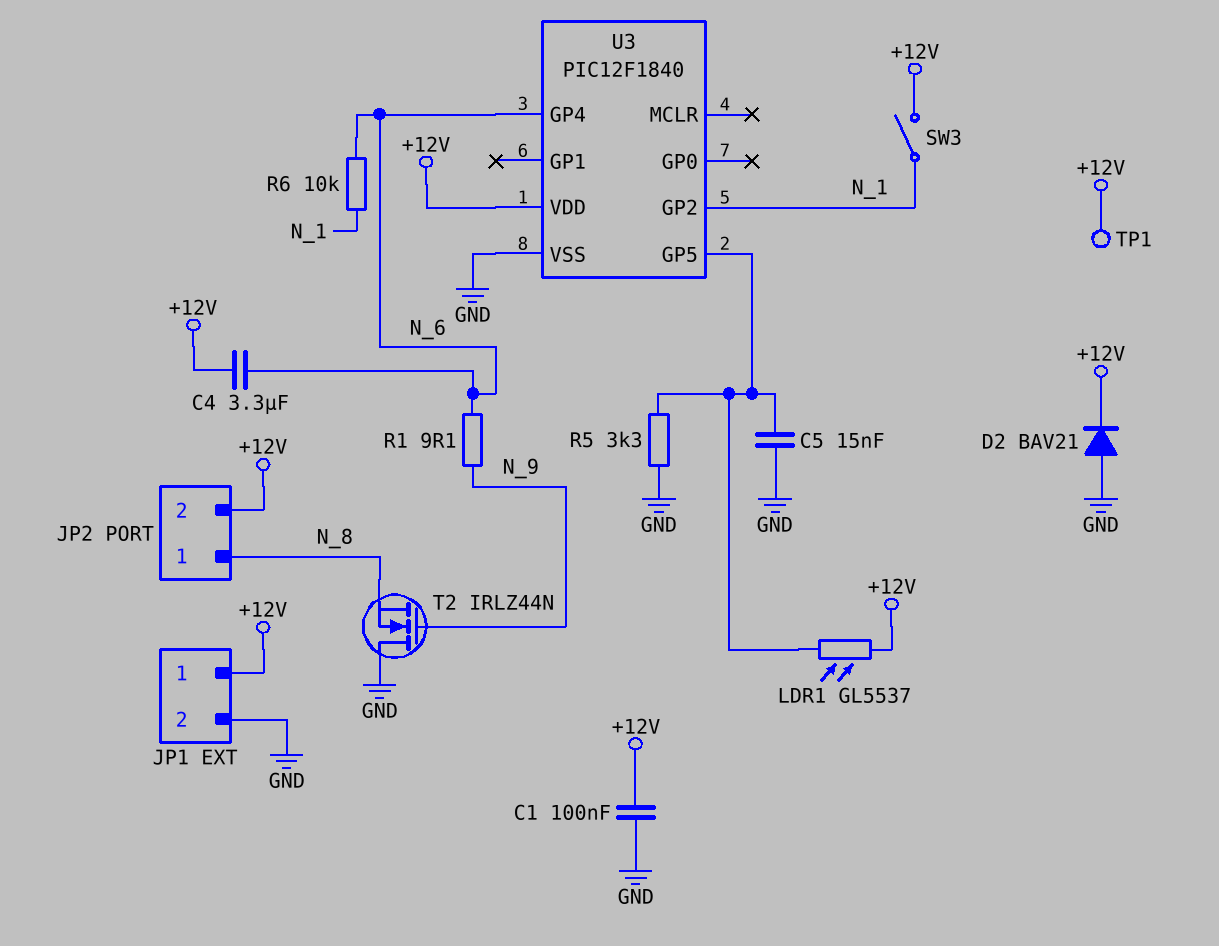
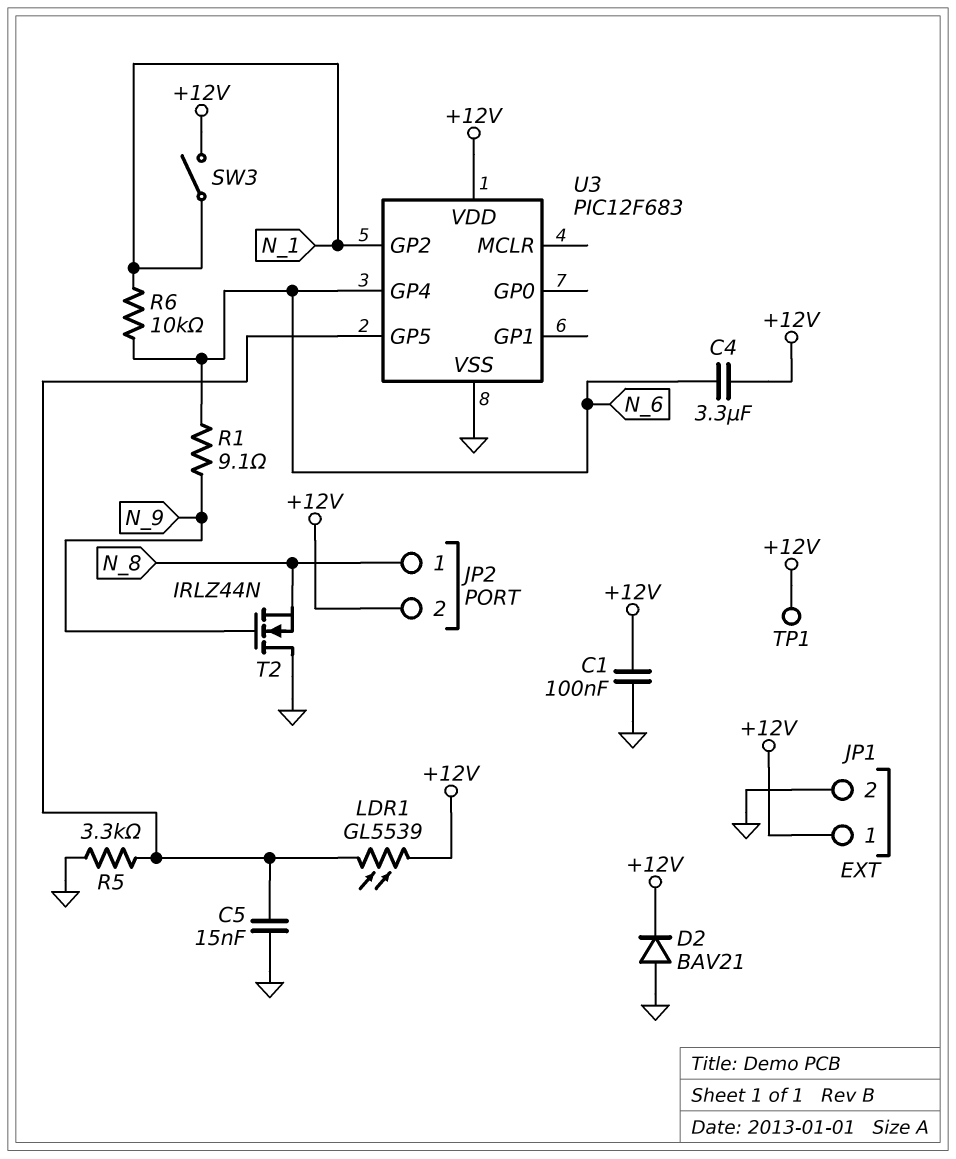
LDR1: GL5537 (+12V, U3/GP5) -> GL5539 (+12V, U3/GP5)
U3: PIC12F1840 -> PIC12F683

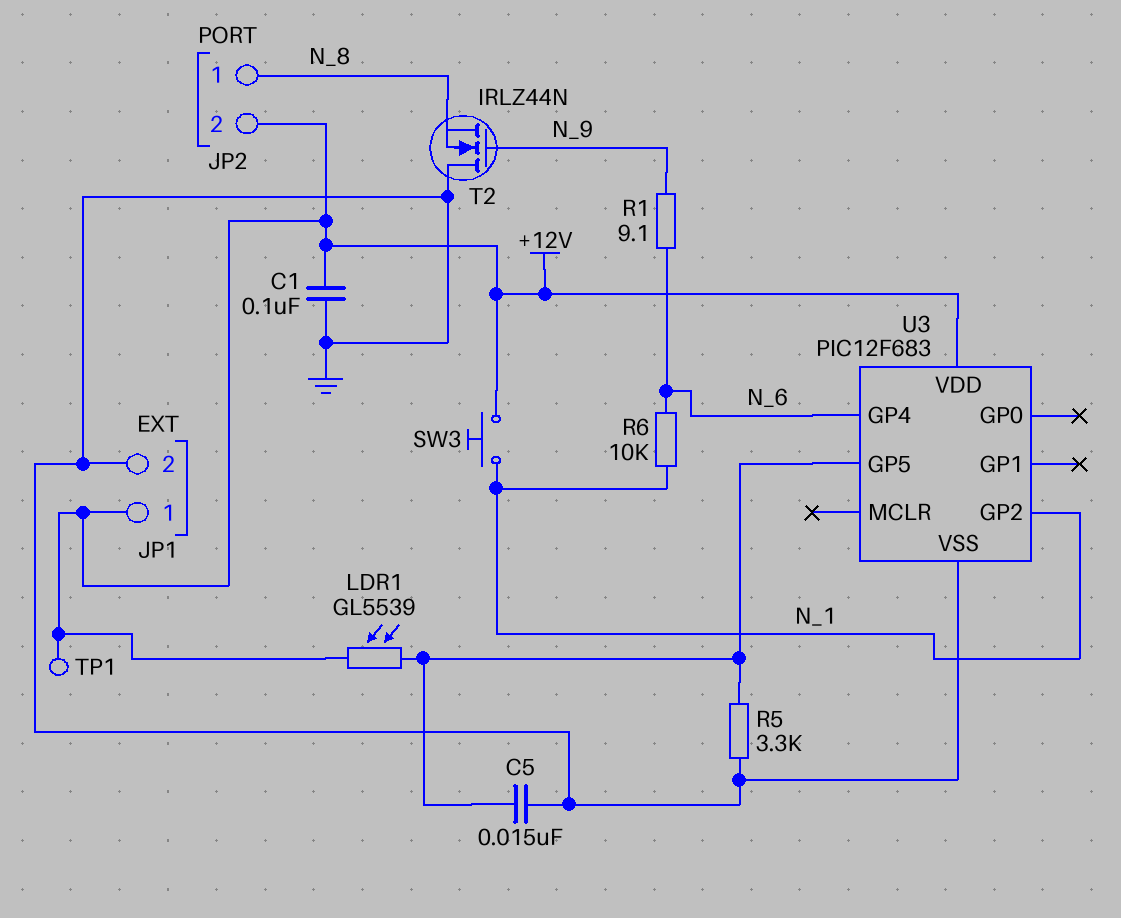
C4: 3.3uF (+12V, N_6) -> none
D2: diode BAV21 (A GND, K +12V) -> none
SW3: switch (+12V, N_1) -> button (+12V, N_1)

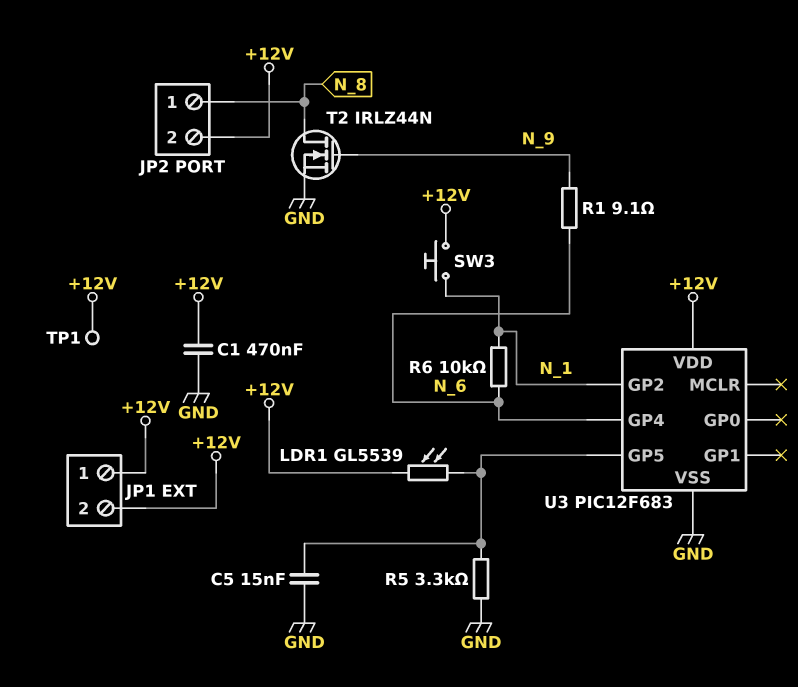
C1: 100nF (+12V, GND) -> 470nF (+12V, GND)
JP1 pin 2: GND -> +12V
T2: NMOS IRLZ44N (G N_9, D GND, S N_8) -> NMOS IRLZ44N (G N_9, D N_8, S GND)

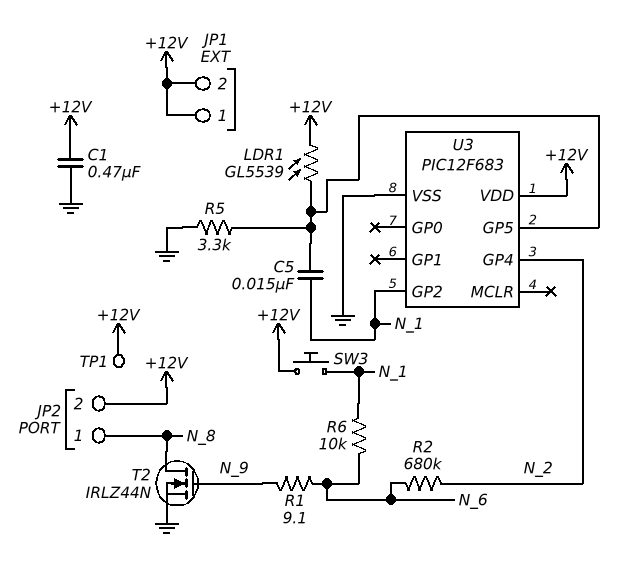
C5: 15nF (GND, U3/GP5) -> 15nF (N_1, U3/GP5)
R2: none -> 680k (N_2, N_6)
U3 pin GP4: N_6 -> N_2

